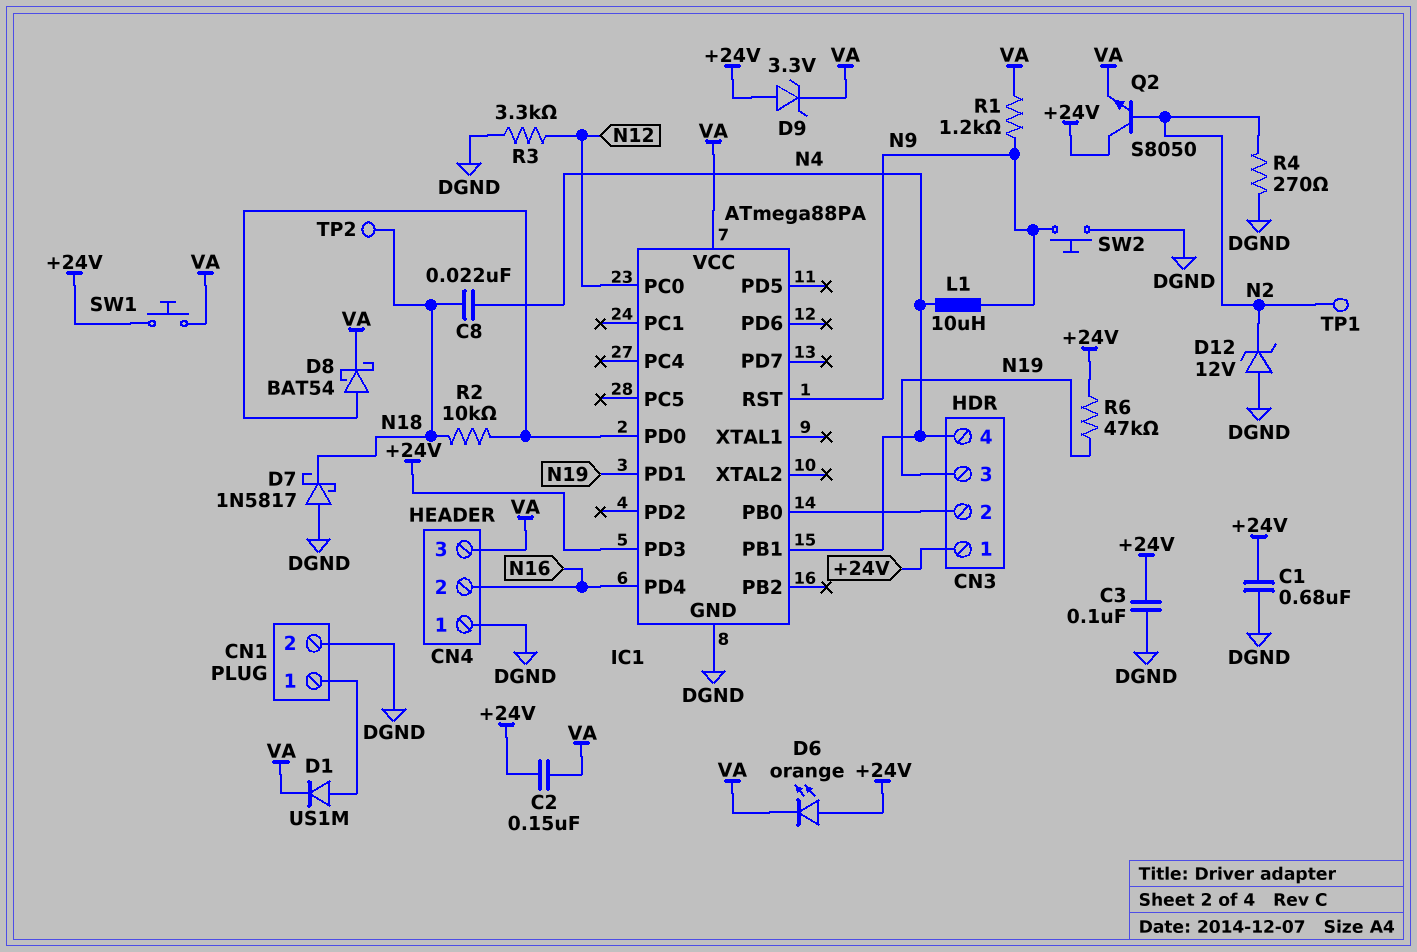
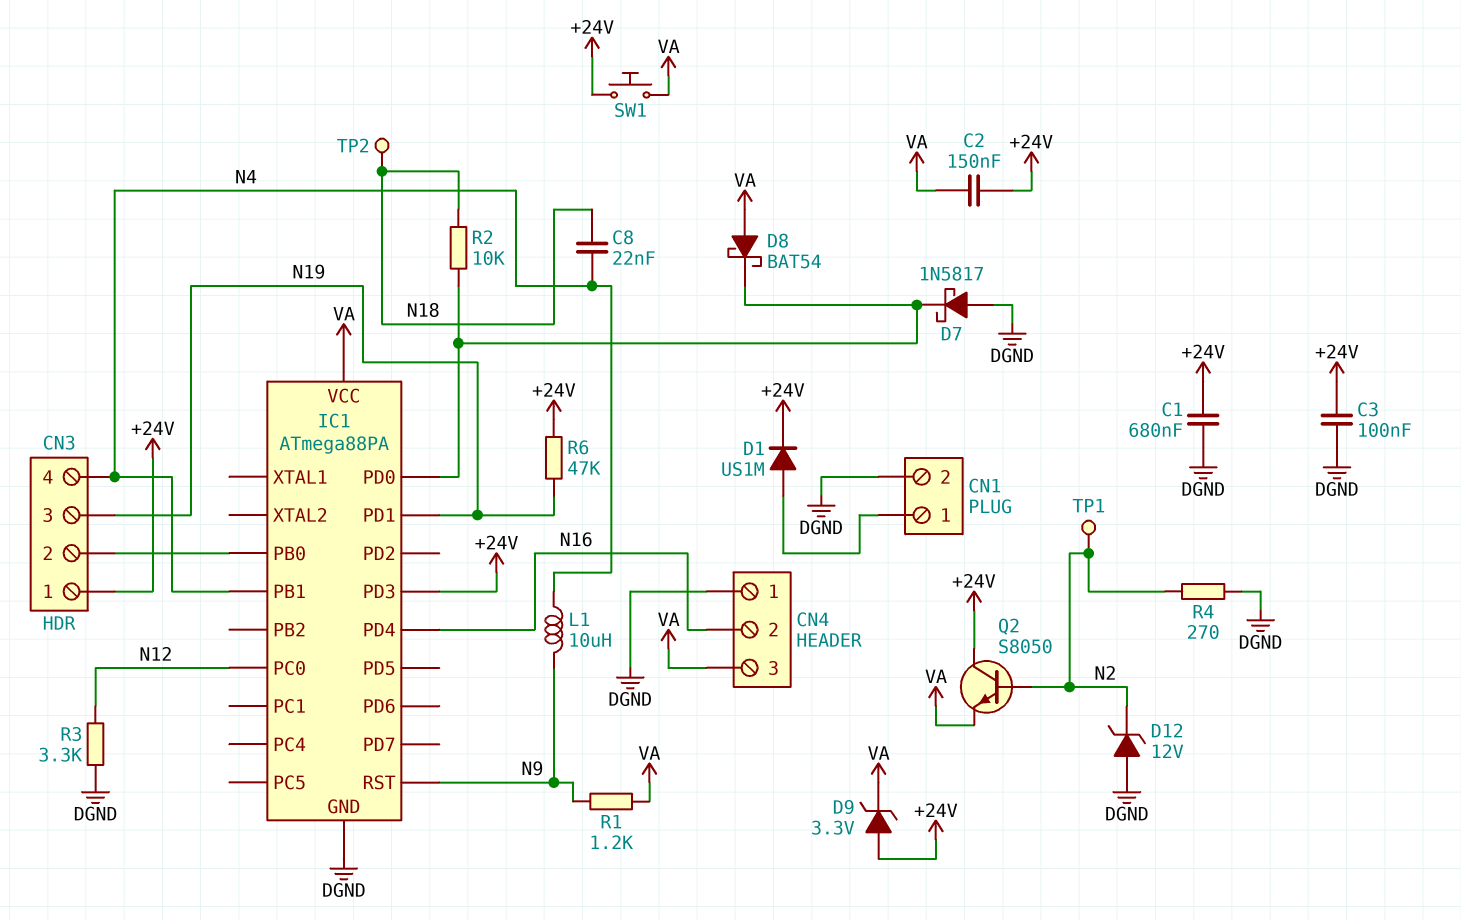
D1: diode US1M (A CN1/1, K VA) -> diode US1M (A CN1/1, K +24V)
D6: LED orange (A +24V, K VA) -> none
D7: schottky 1N5817 (A DGND, K N18) -> schottky 1N5817 (A DGND, K IC1/PD0)
D8: schottky BAT54 (A IC1/PD0, K VA) -> schottky BAT54 (A VA, K IC1/PD0)
SW2: button (DGND, N9) -> none

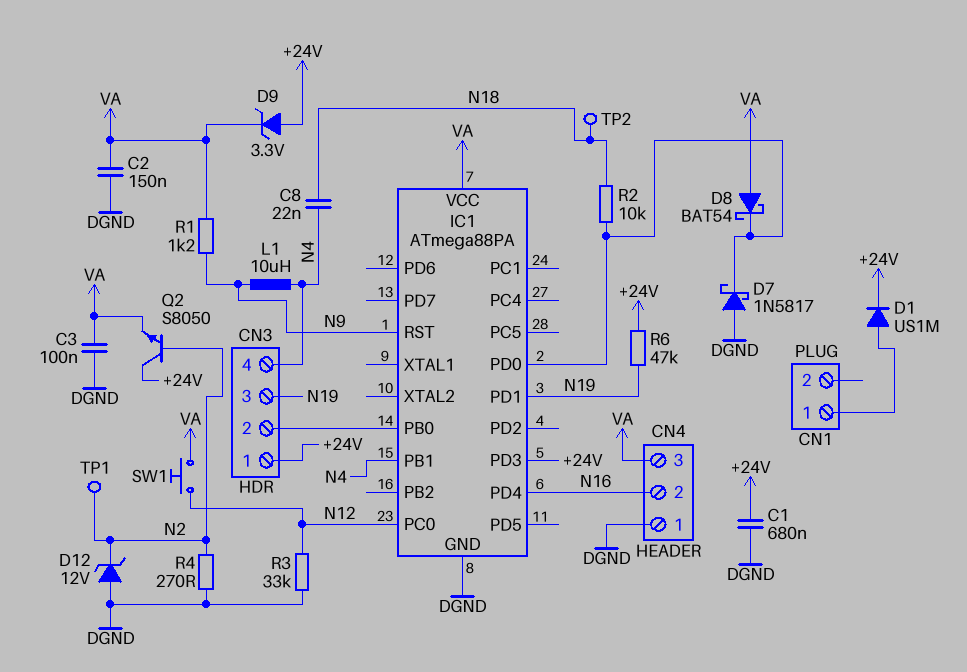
C2: 150nF (+24V, VA) -> 150nF (DGND, VA)
C3: 100nF (+24V, DGND) -> 100nF (DGND, VA)
CN1 pin 2: DGND -> none
R3: 3.3k (DGND, N12) -> 33k (DGND, N12)
SW1: button (+24V, VA) -> button (N12, VA)

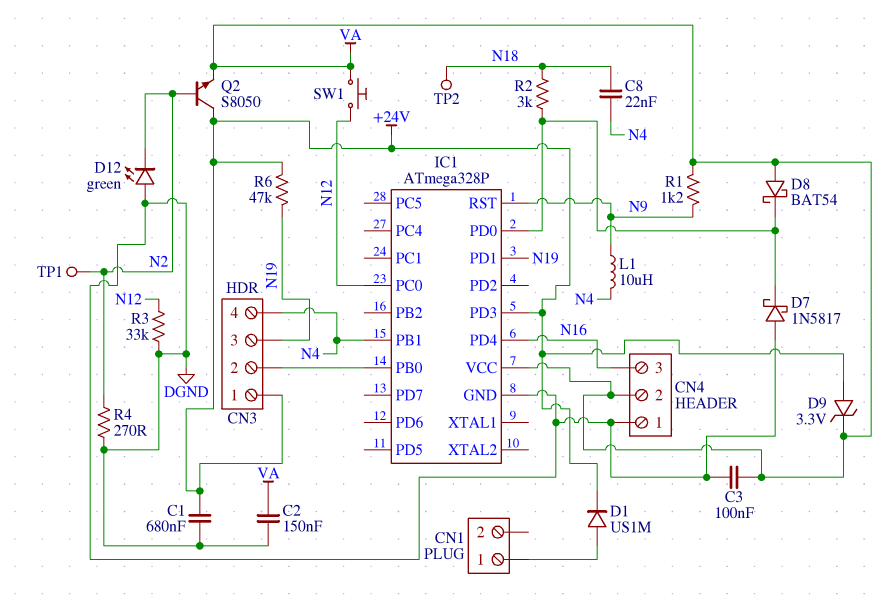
CN4 pin 2: N16 -> VA
CN4 pin 3: VA -> N16
D12: zener 12V (A DGND, K N2) -> LED green (A DGND, K N2)
IC1: ATmega88PA -> ATmega328P
R2: 10k (IC1/PD0, N18) -> 3k (IC1/PD0, N18)

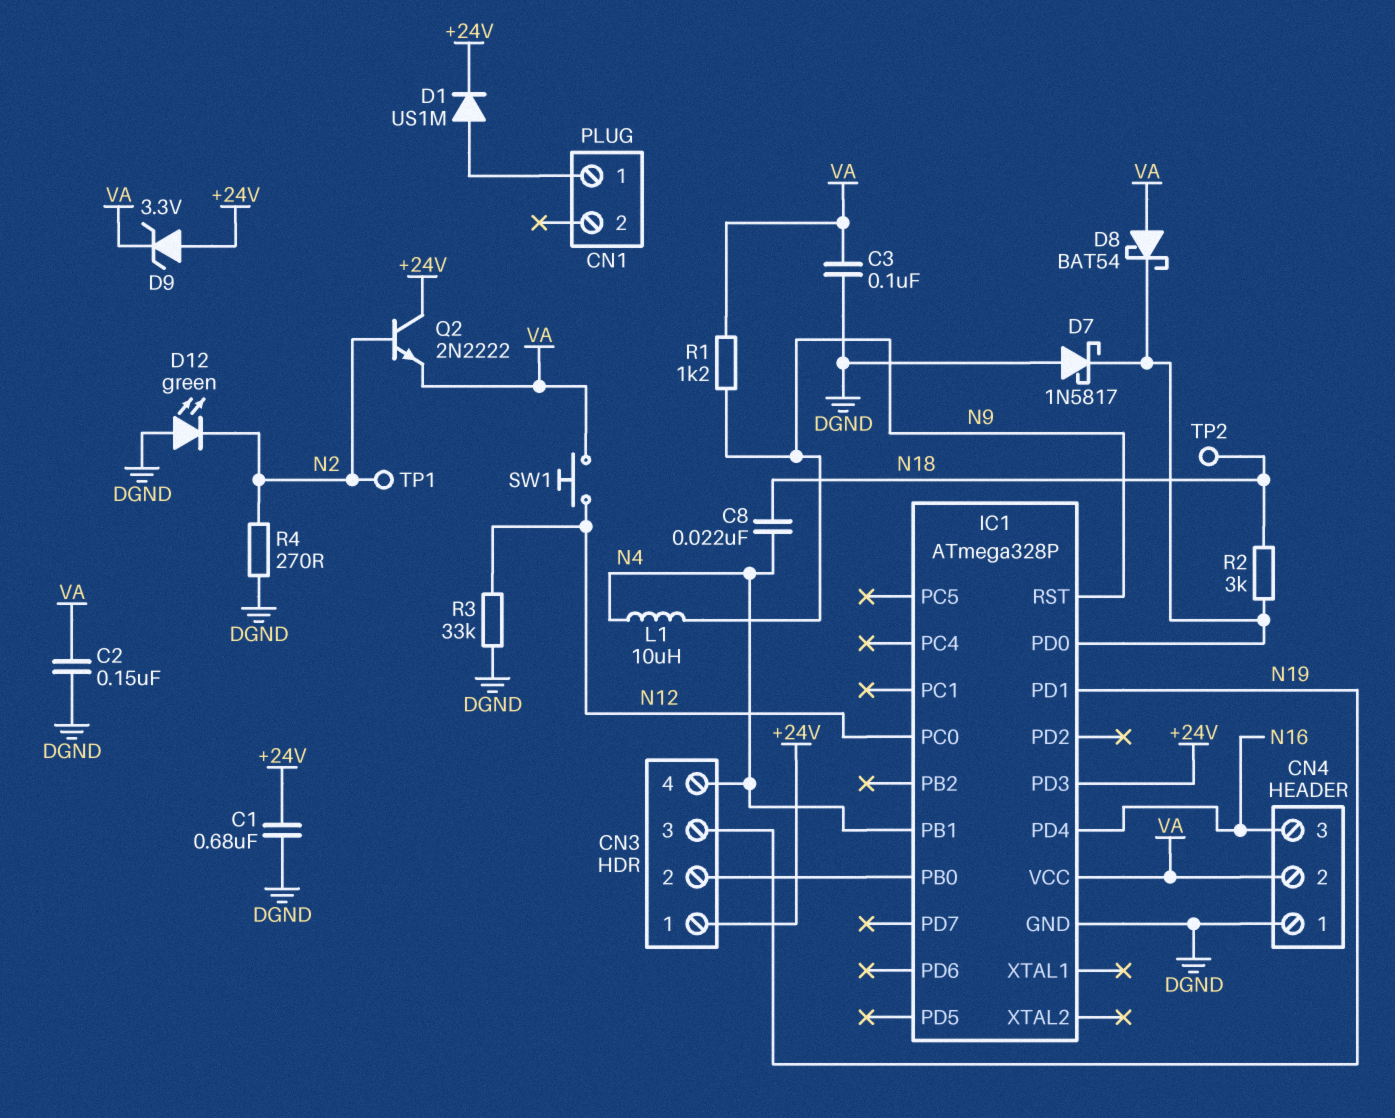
Q2: NPN S8050 (B N2, C +24V, E VA) -> NPN 2N2222 (B N2, C +24V, E VA)
R6: 47k (+24V, N19) -> none

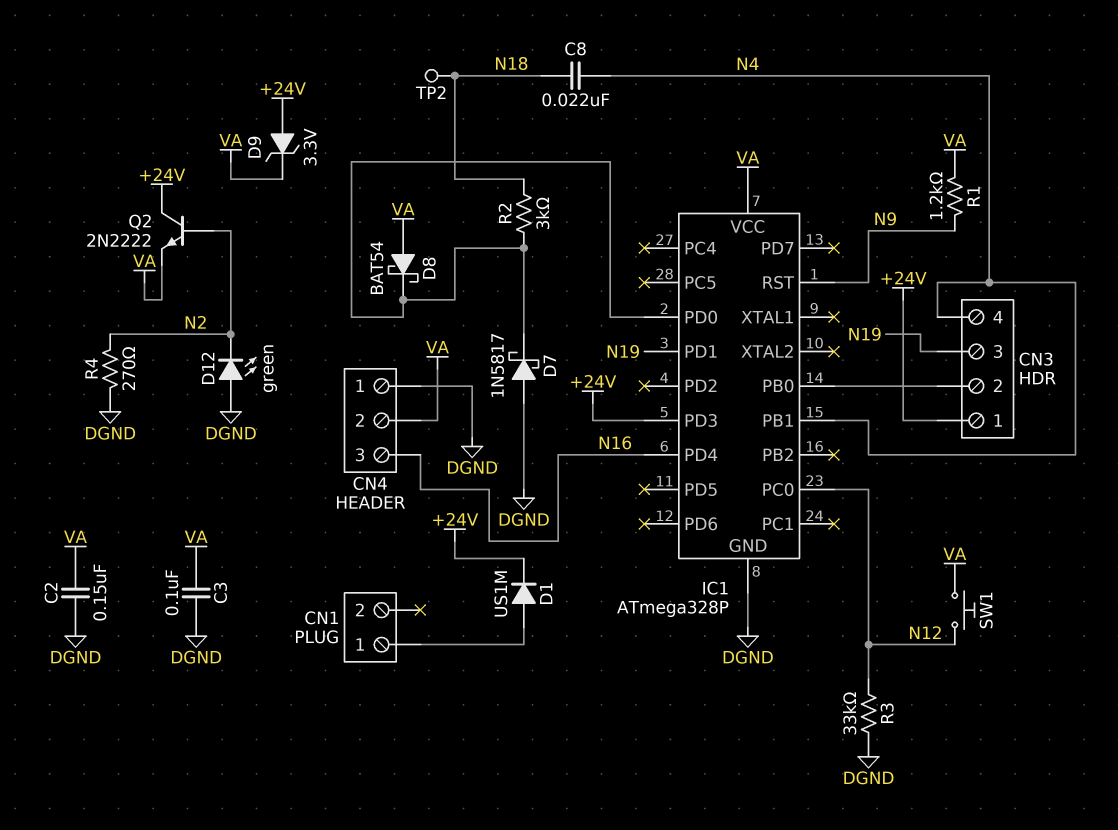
C1: 680nF (+24V, DGND) -> none
L1: 10uH (N4, N9) -> none
TP1: test point (N2) -> none

